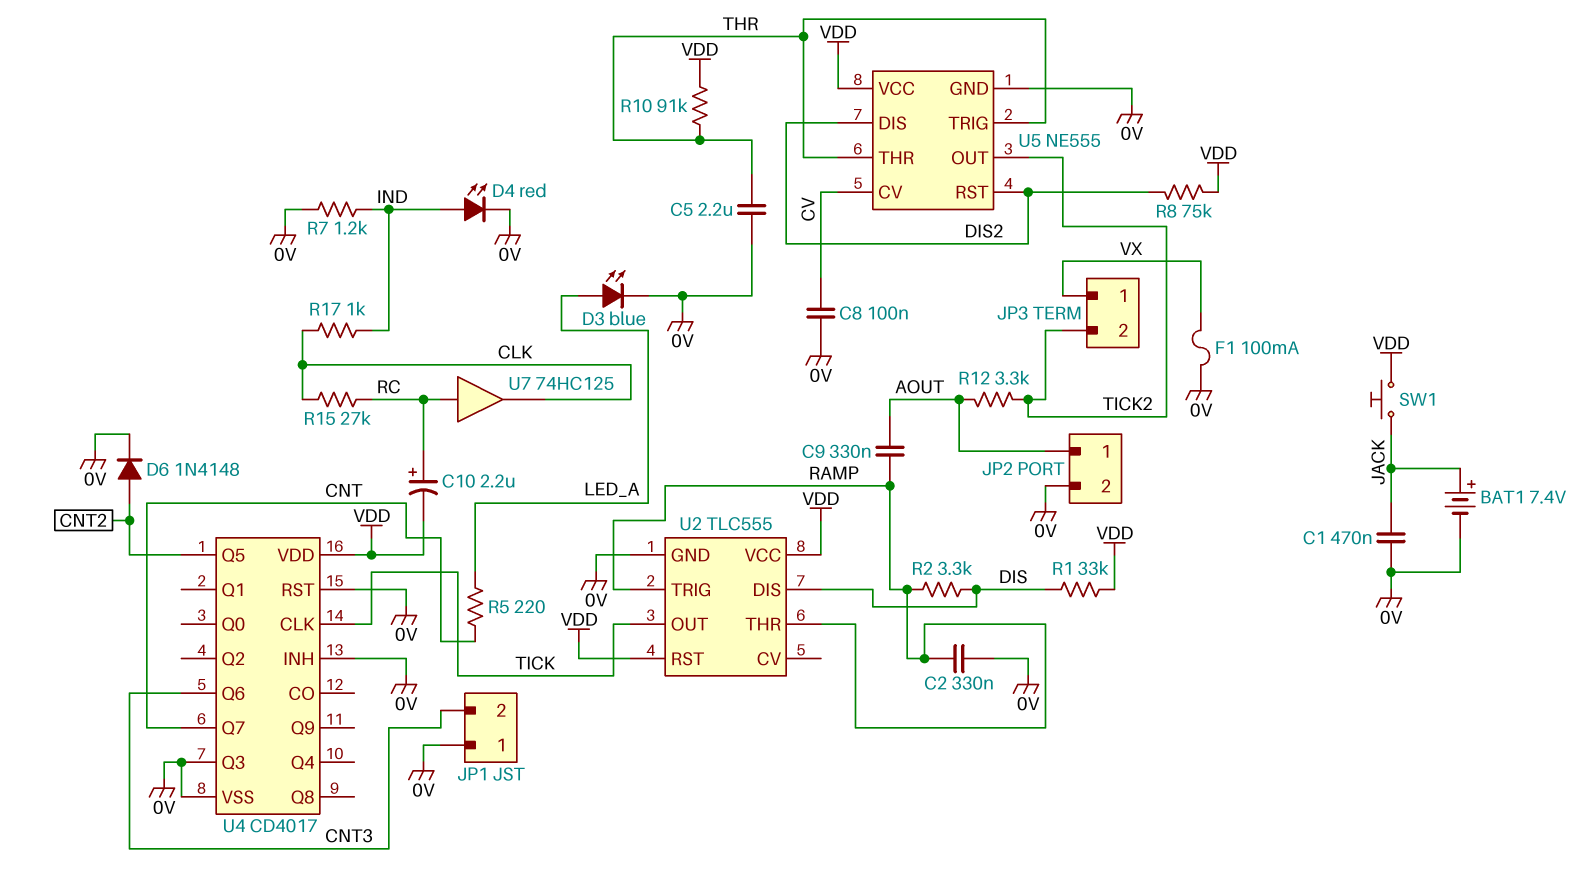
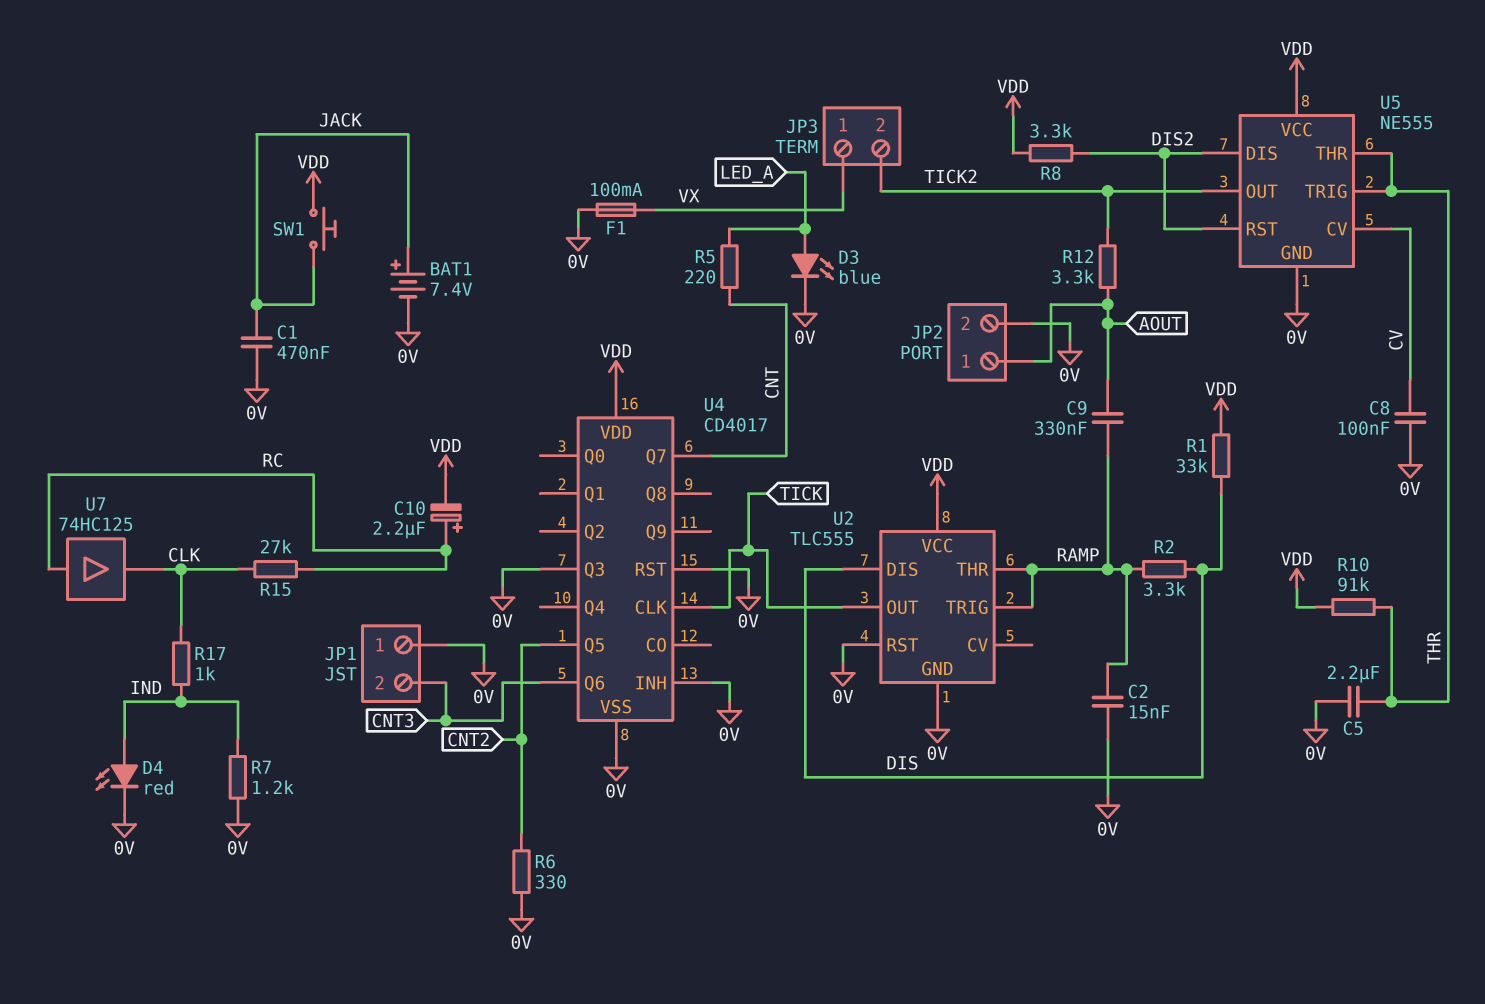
C2: 330nF (0V, RAMP) -> 15nF (0V, RAMP)
D6: diode 1N4148 (A CNT2, K 0V) -> none
R6: none -> 330 (0V, CNT2)
R8: 75k (DIS2, VDD) -> 3.3k (DIS2, VDD)
U2 pin RST: VDD -> 0V

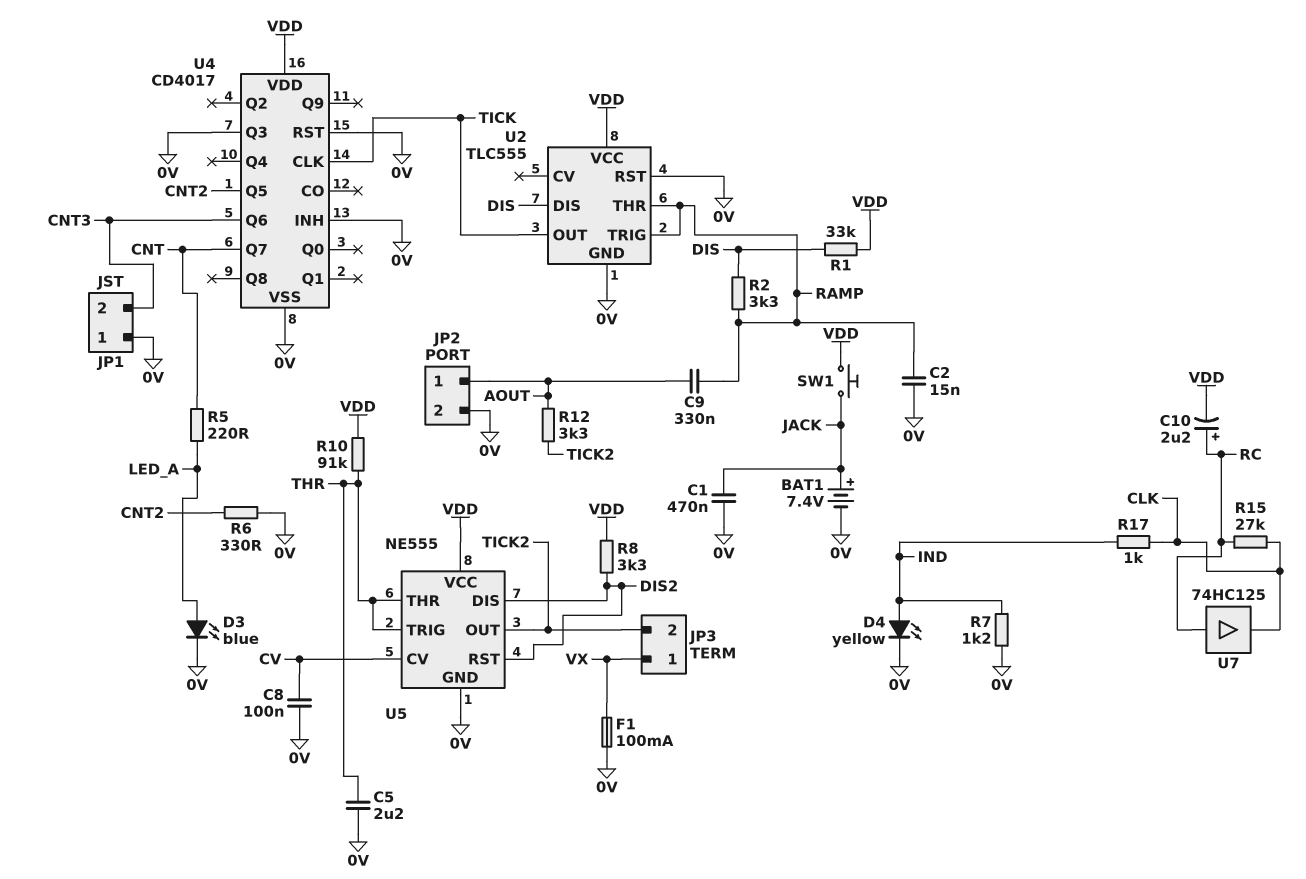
D4: LED red (A IND, K 0V) -> LED yellow (A IND, K 0V)

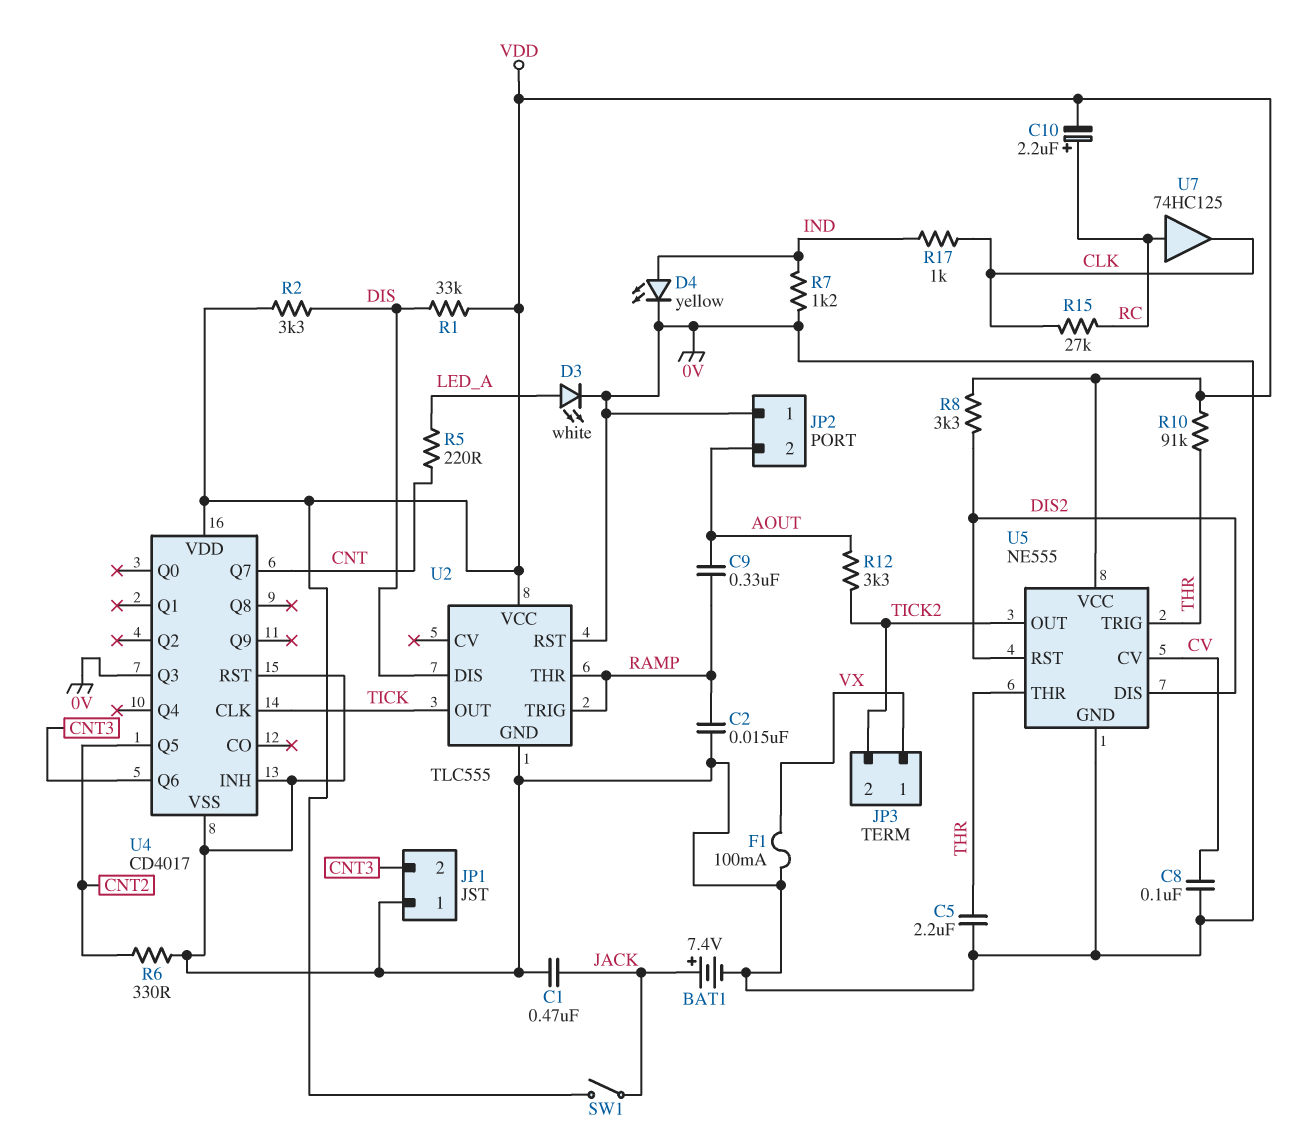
D3: LED blue (A LED_A, K 0V) -> LED white (A LED_A, K 0V)
JP2 pin 1: AOUT -> 0V
JP2 pin 2: 0V -> AOUT
R2: 3.3k (DIS, RAMP) -> 3.3k (DIS, VDD)
SW1: button (JACK, VDD) -> switch (JACK, VDD)

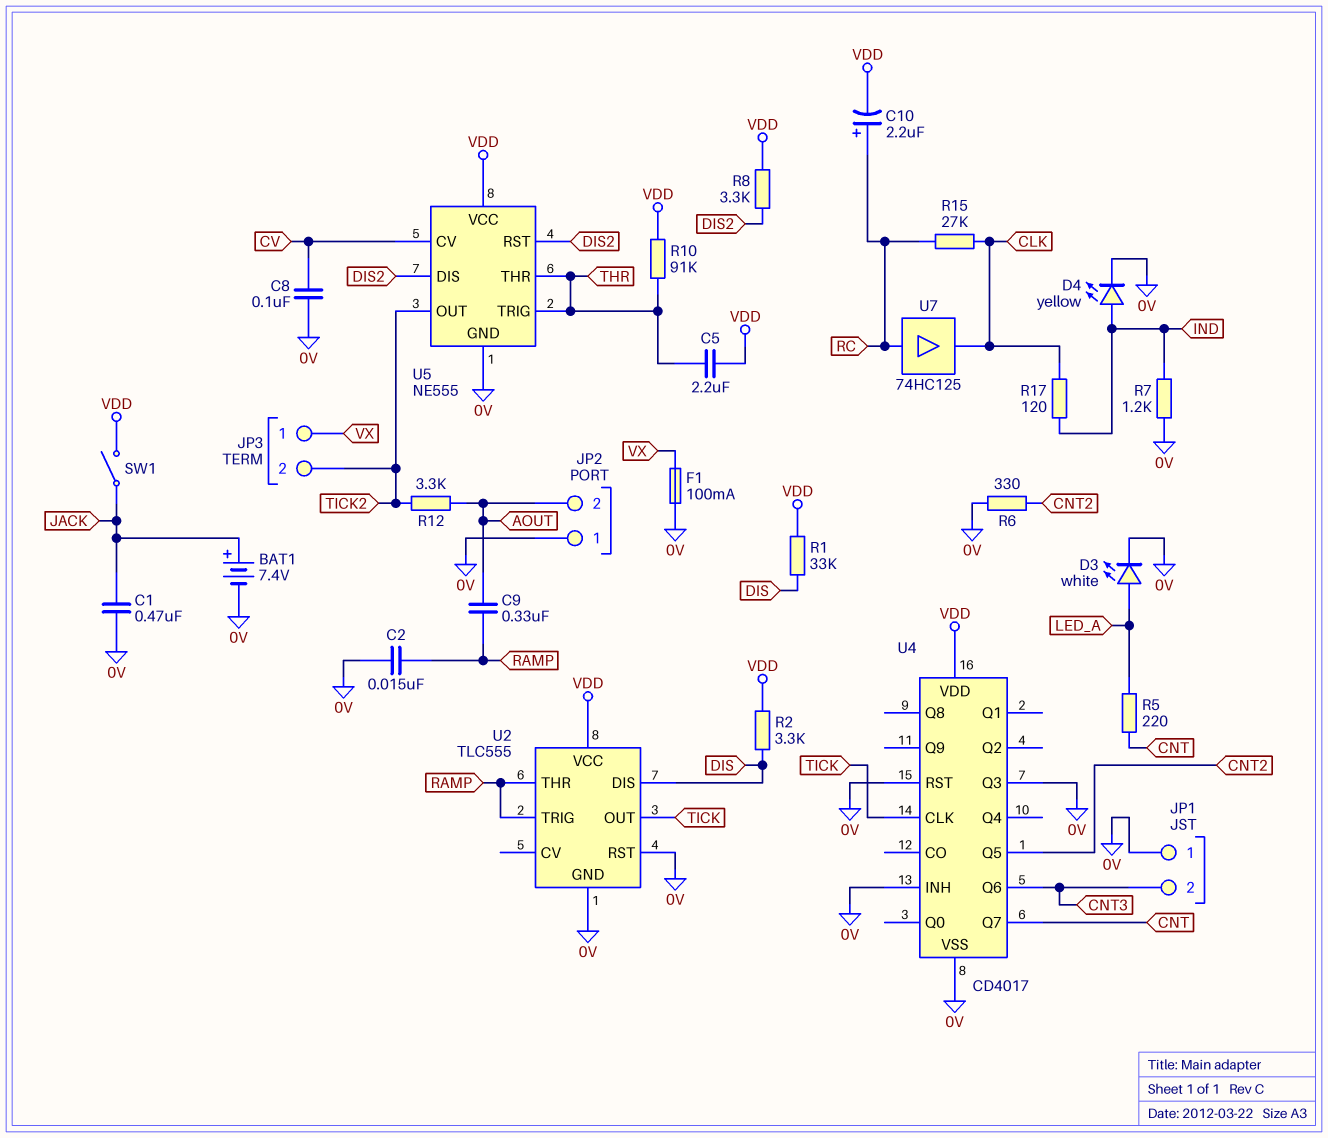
C5: 2.2uF (0V, THR) -> 2.2uF (THR, VDD)
R17: 1k (CLK, IND) -> 120 (CLK, IND)

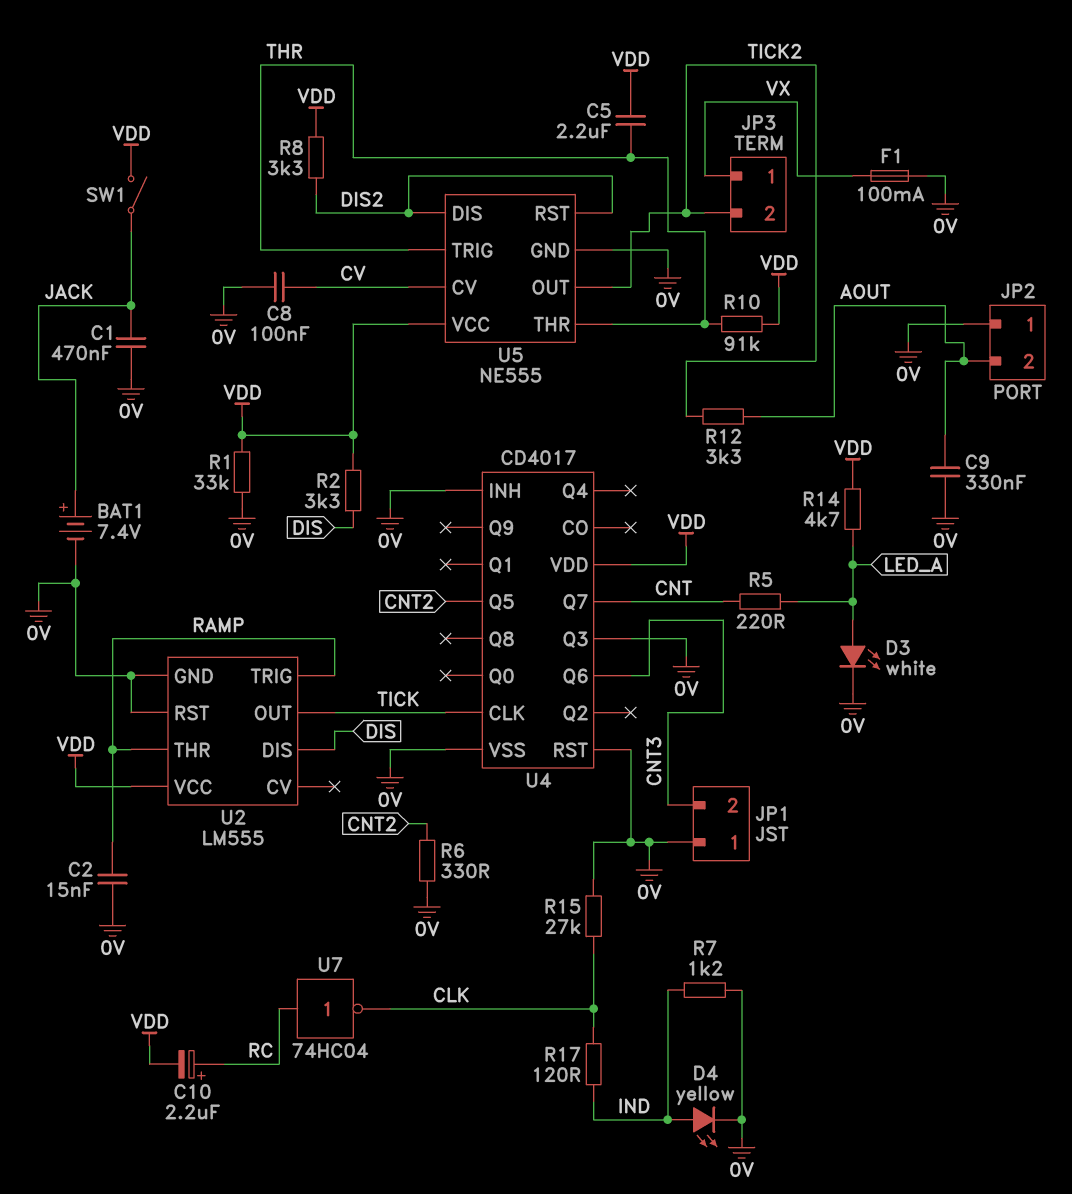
C9: 330nF (AOUT, RAMP) -> 330nF (0V, AOUT)
R1: 33k (DIS, VDD) -> 33k (0V, VDD)
R14: none -> 4.7k (LED_A, VDD)
R15: 27k (CLK, RC) -> 27k (0V, CLK)
U2: TLC555 -> LM555
U7: buffer 74HC125 (in RC, out CLK) -> NOT 74HC04 (in RC, out CLK)

